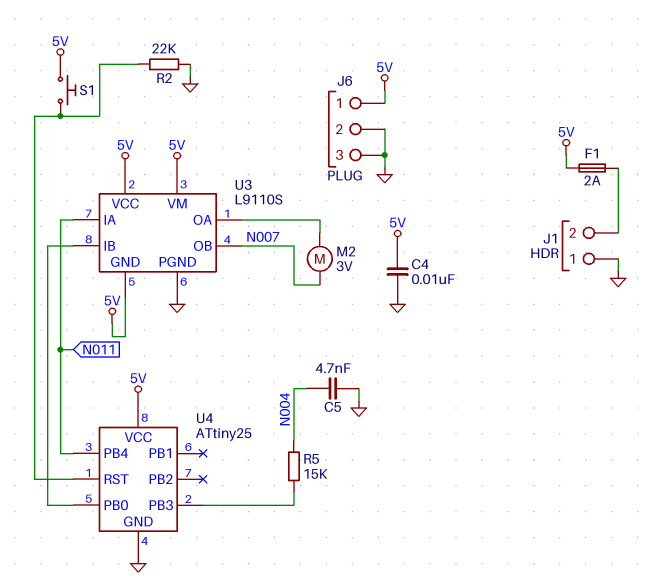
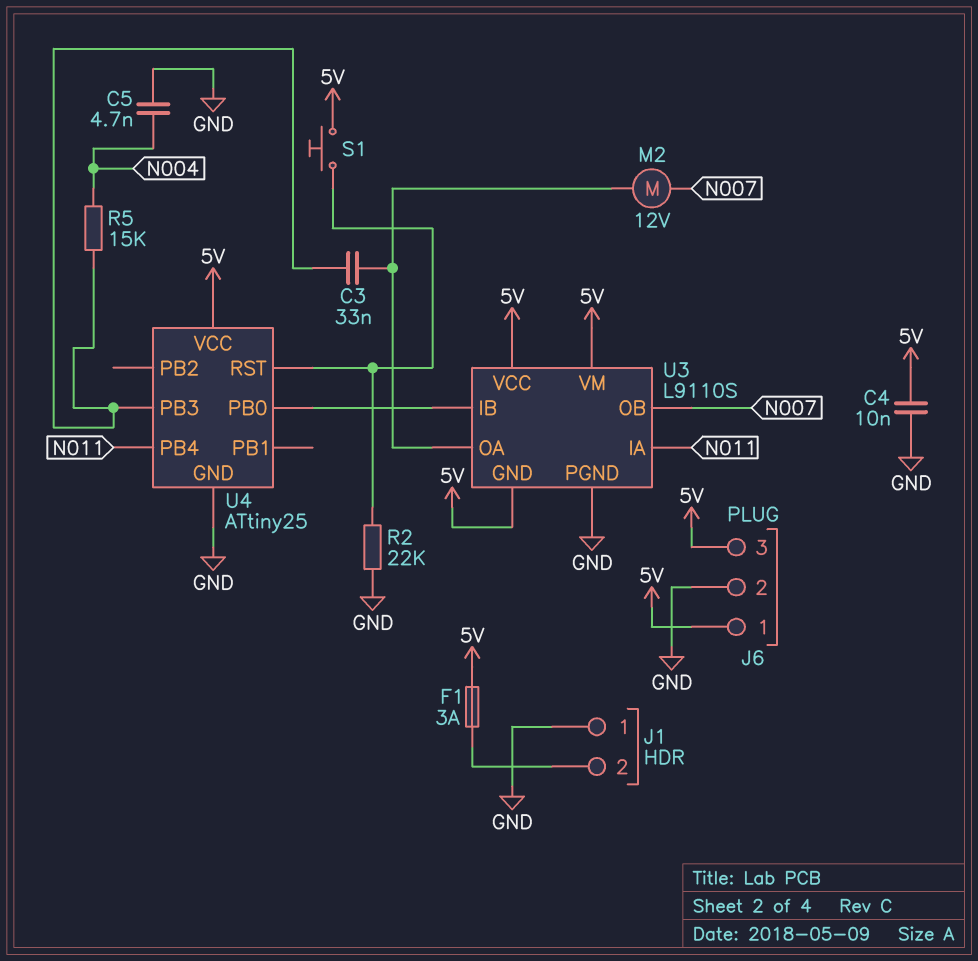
C3: none -> 33nF (U3/OA, U4/PB3)
F1: 2A (5V, J1/2) -> 3A (5V, J1/2)
J6 pin 3: GND -> 5V
M2: motor 3V (N007, U3/OA) -> motor 12V (N007, U3/OA)

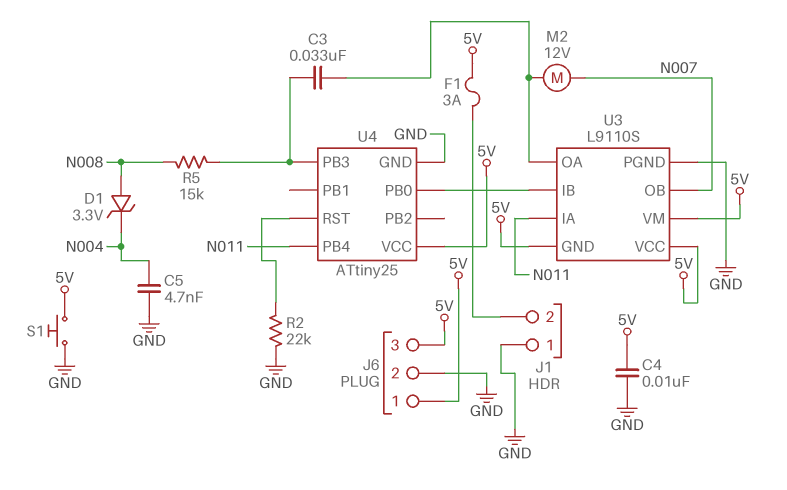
D1: none -> zener 3.3V (A N008, K N004)
R5: 15k (N004, U4/PB3) -> 15k (N008, U4/PB3)
S1: button (5V, U4/RST) -> button (5V, GND)

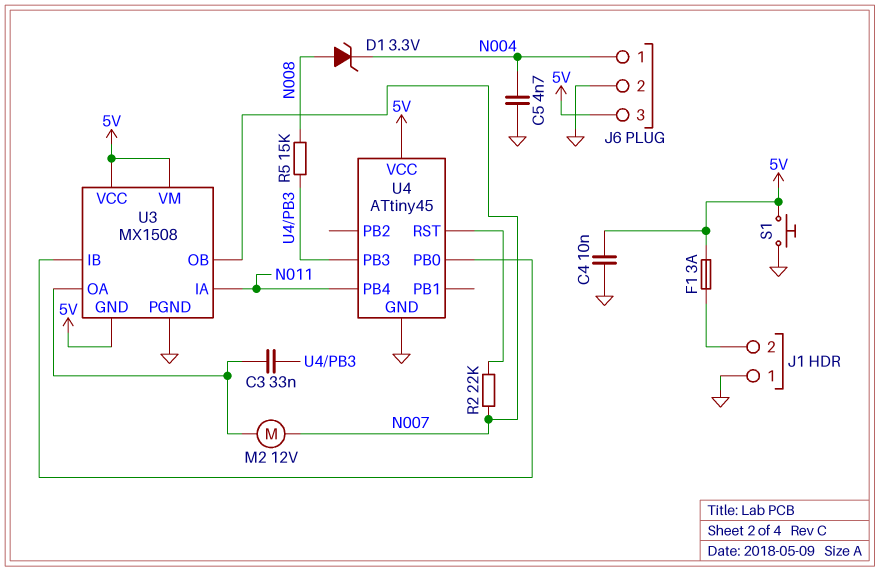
J6 pin 1: 5V -> N004
R2: 22k (GND, U4/RST) -> 22k (N007, U4/RST)
U3: L9110S -> MX1508
U4: ATtiny25 -> ATtiny45

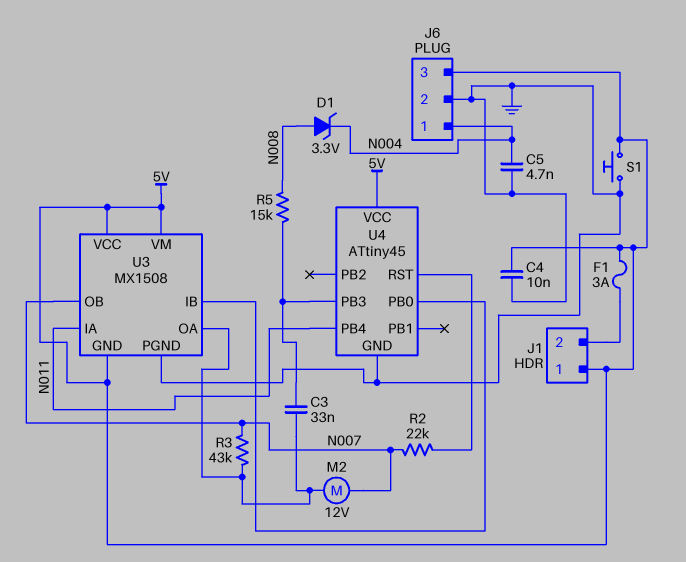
J1 pin 1: GND -> 5V
R3: none -> 43k (N007, U3/OA)

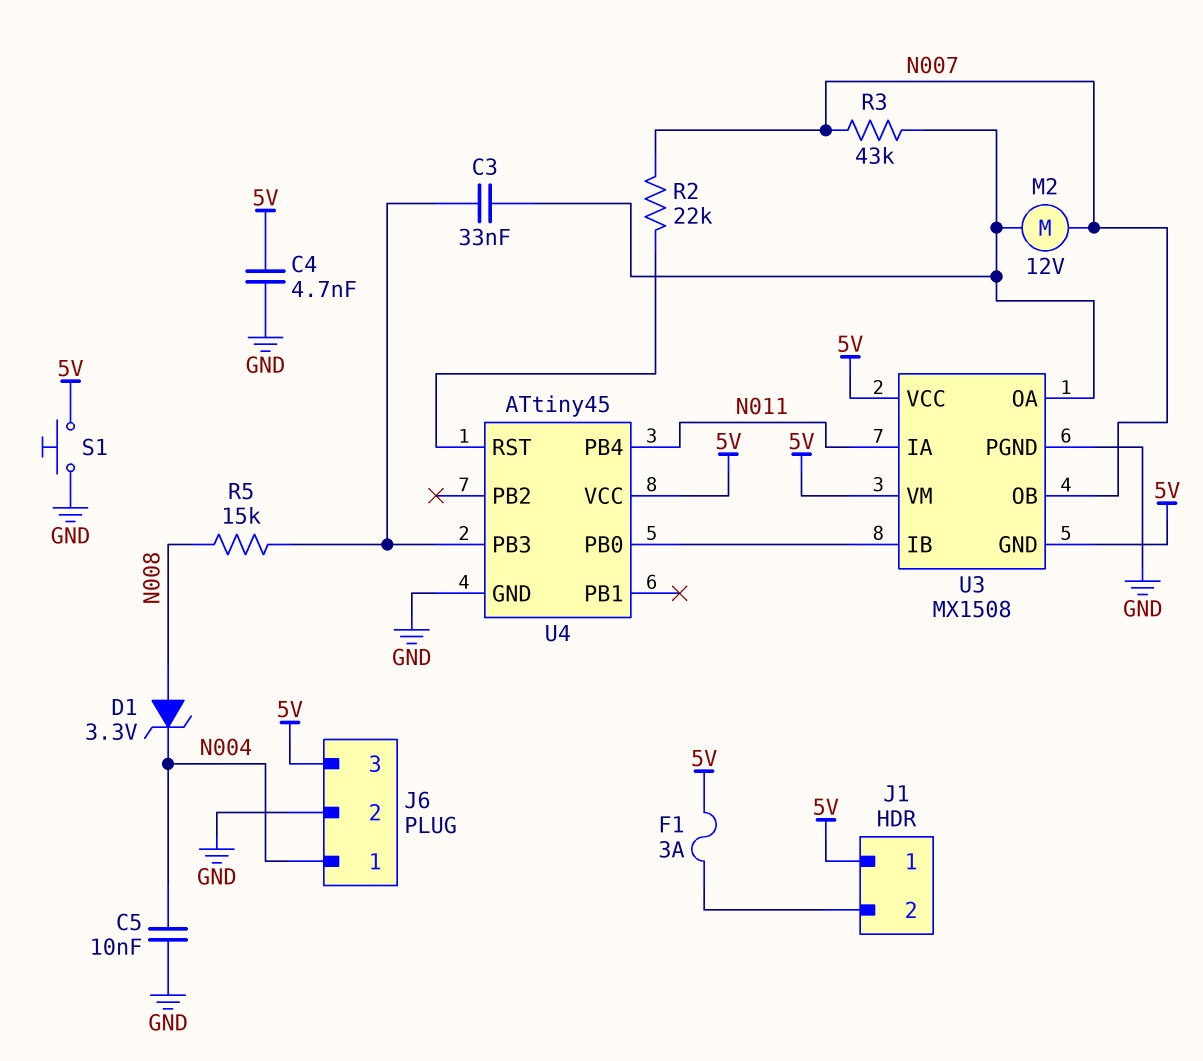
C4: 10nF (5V, GND) -> 4.7nF (5V, GND)
C5: 4.7nF (GND, N004) -> 10nF (GND, N004)

